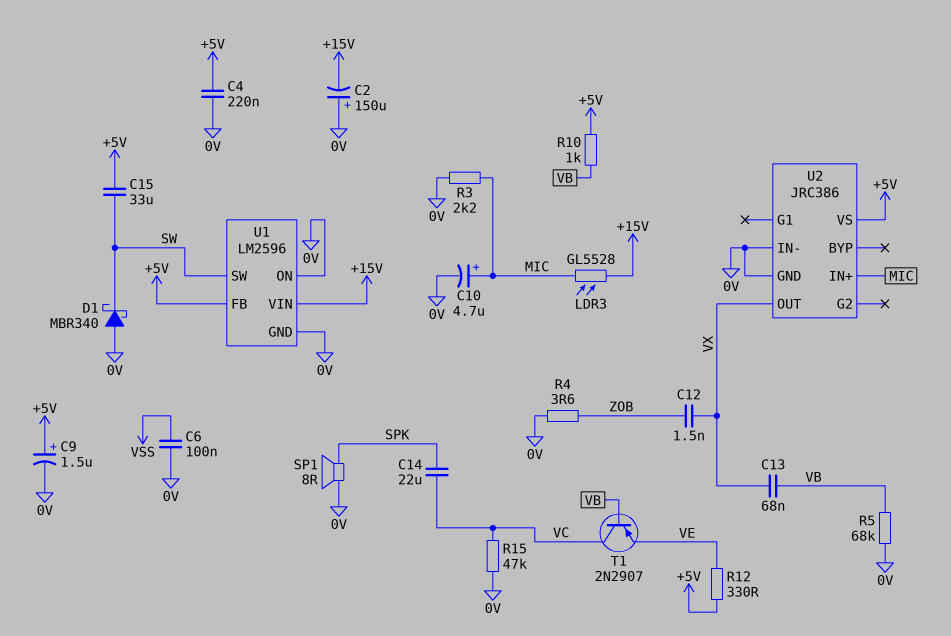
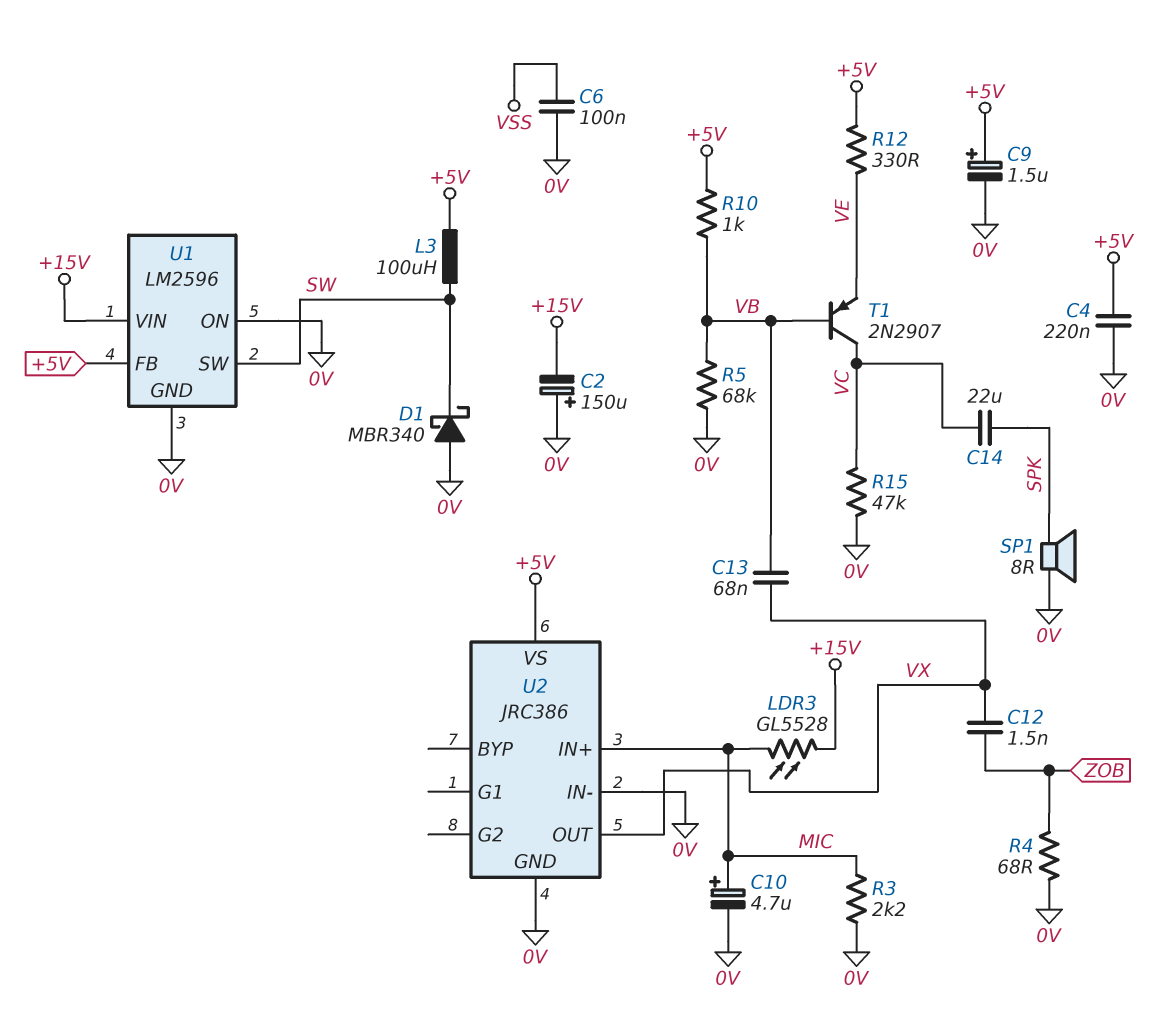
C15: 33uF (+5V, SW) -> none
L3: none -> 100uH (+5V, SW)
R4: 3.6 (0V, ZOB) -> 68 (0V, ZOB)

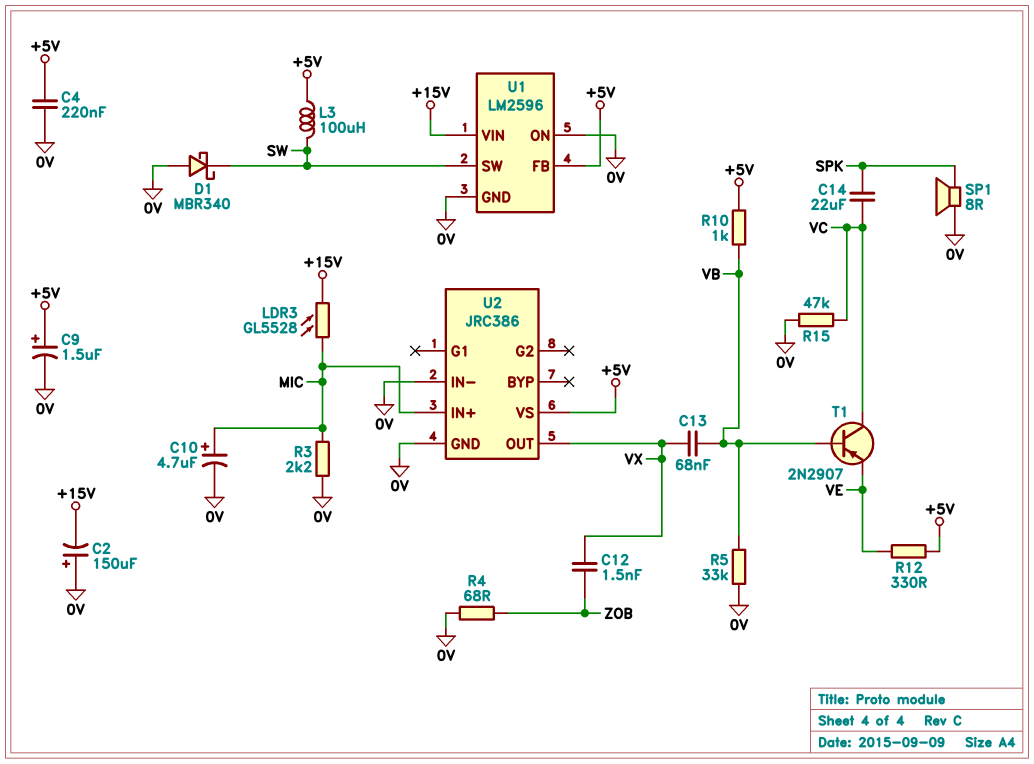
C6: 100nF (0V, VSS) -> none
R5: 68k (0V, VB) -> 33k (0V, VB)

